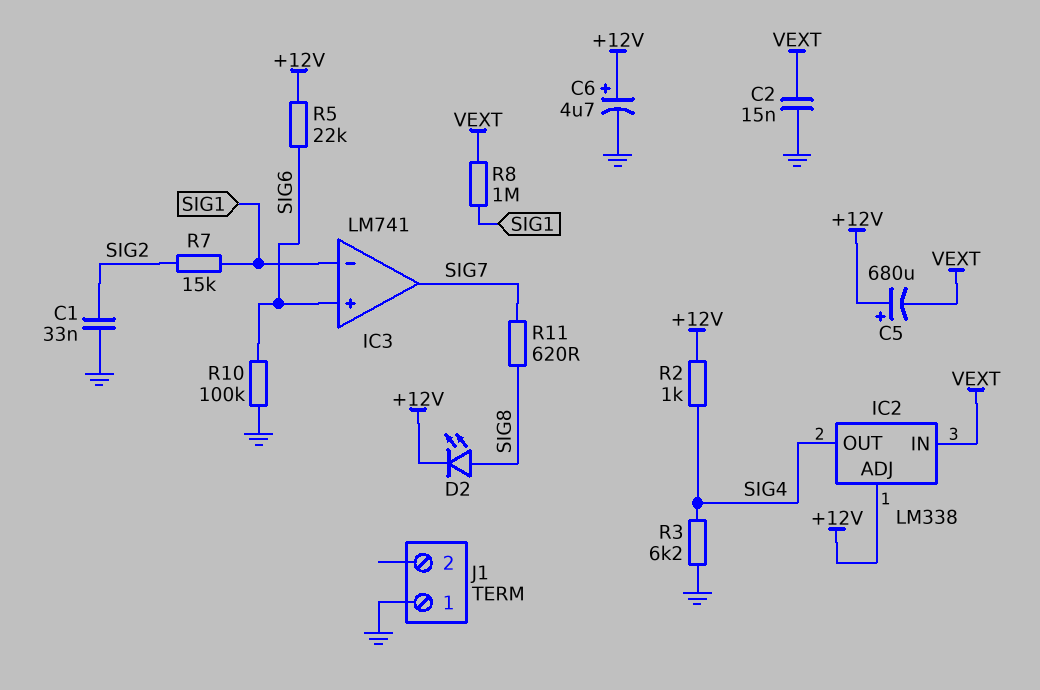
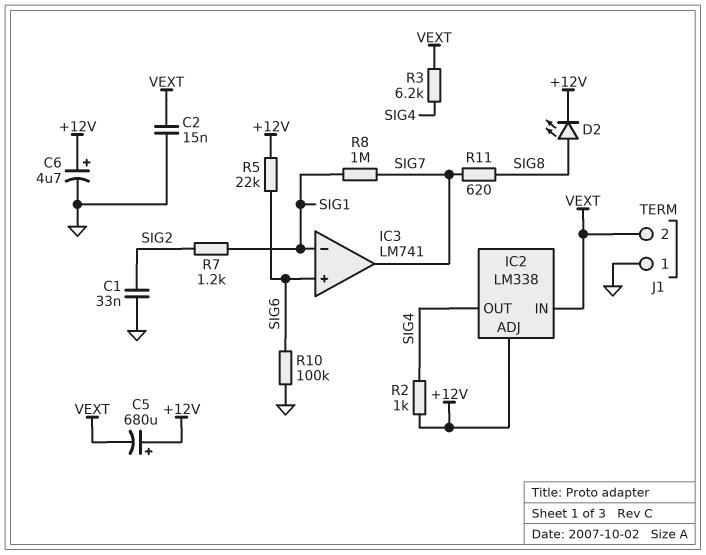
J1 pin 2: none -> VEXT
R3: 6.2k (GND, SIG4) -> 6.2k (SIG4, VEXT)
R7: 15k (SIG1, SIG2) -> 1.2k (SIG1, SIG2)
R8: 1M (SIG1, VEXT) -> 1M (SIG1, SIG7)

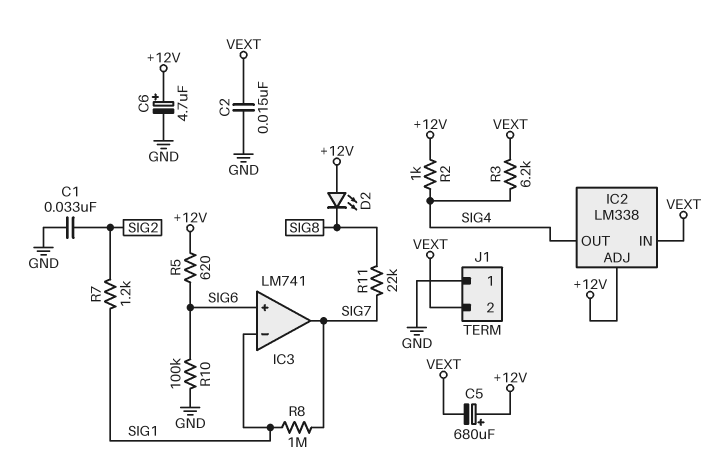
D2: LED (A SIG8, K +12V) -> LED (A +12V, K SIG8)
R5: 22k (+12V, SIG6) -> 620 (+12V, SIG6)
R11: 620 (SIG7, SIG8) -> 22k (SIG7, SIG8)

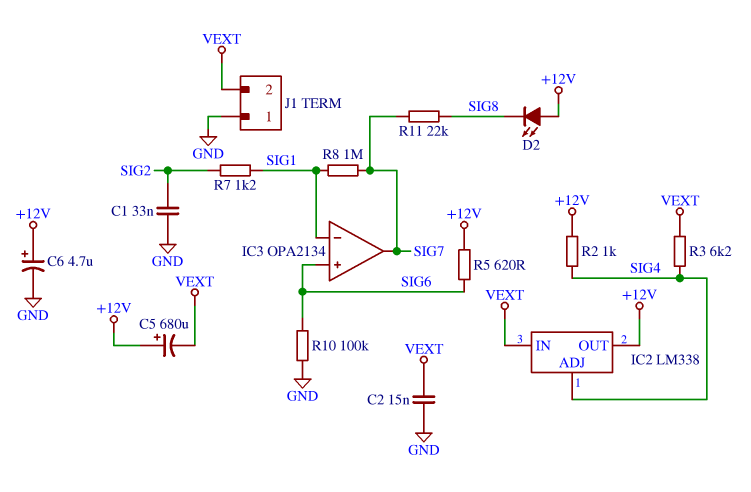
IC2 pin ADJ: +12V -> SIG4
IC2 pin OUT: SIG4 -> +12V
IC3: LM741 -> OPA2134

